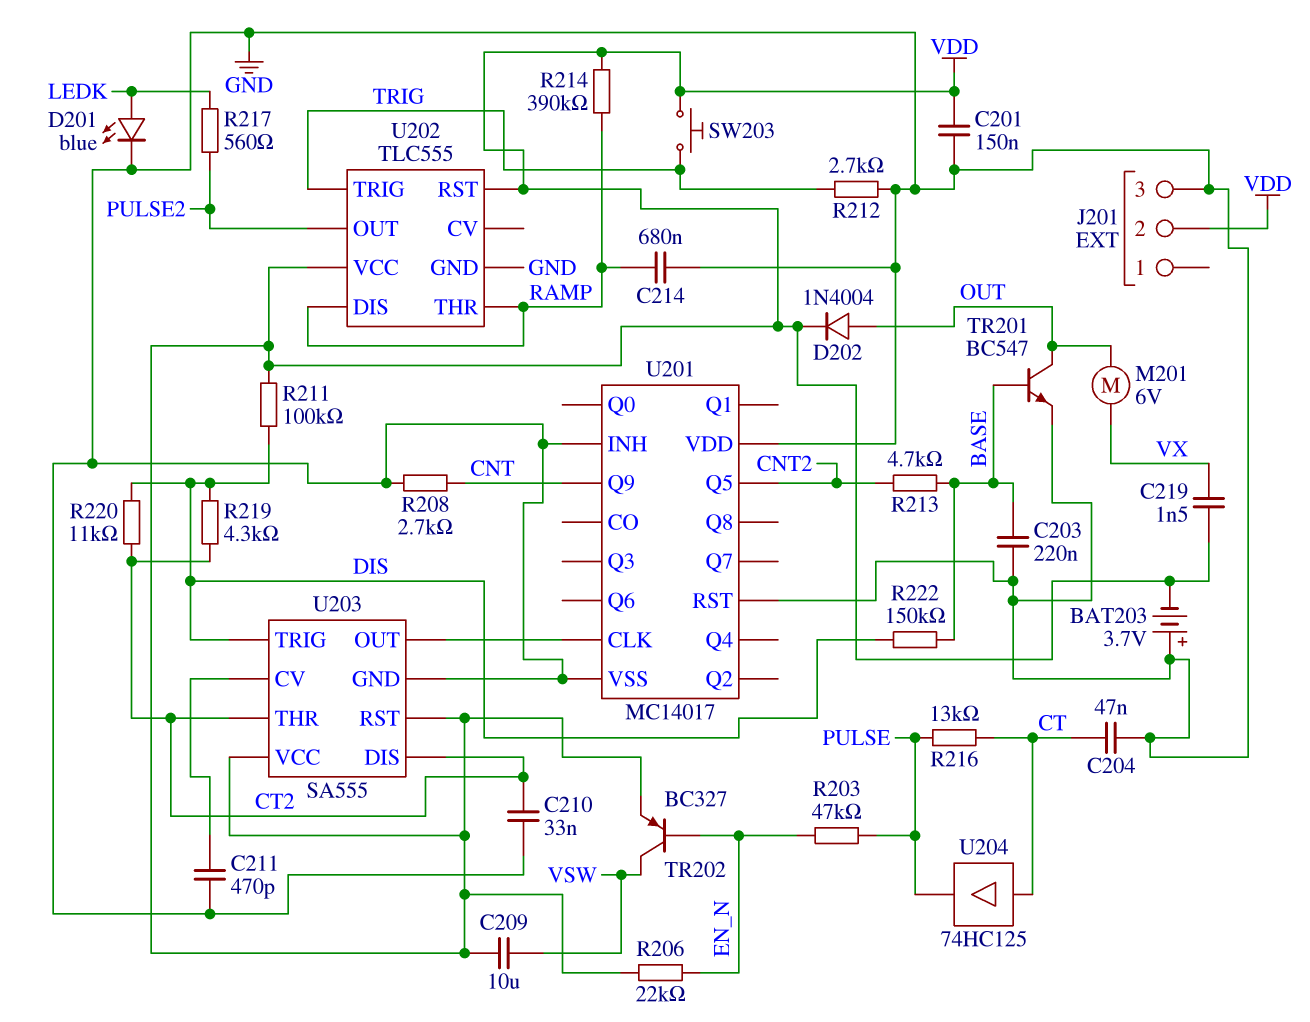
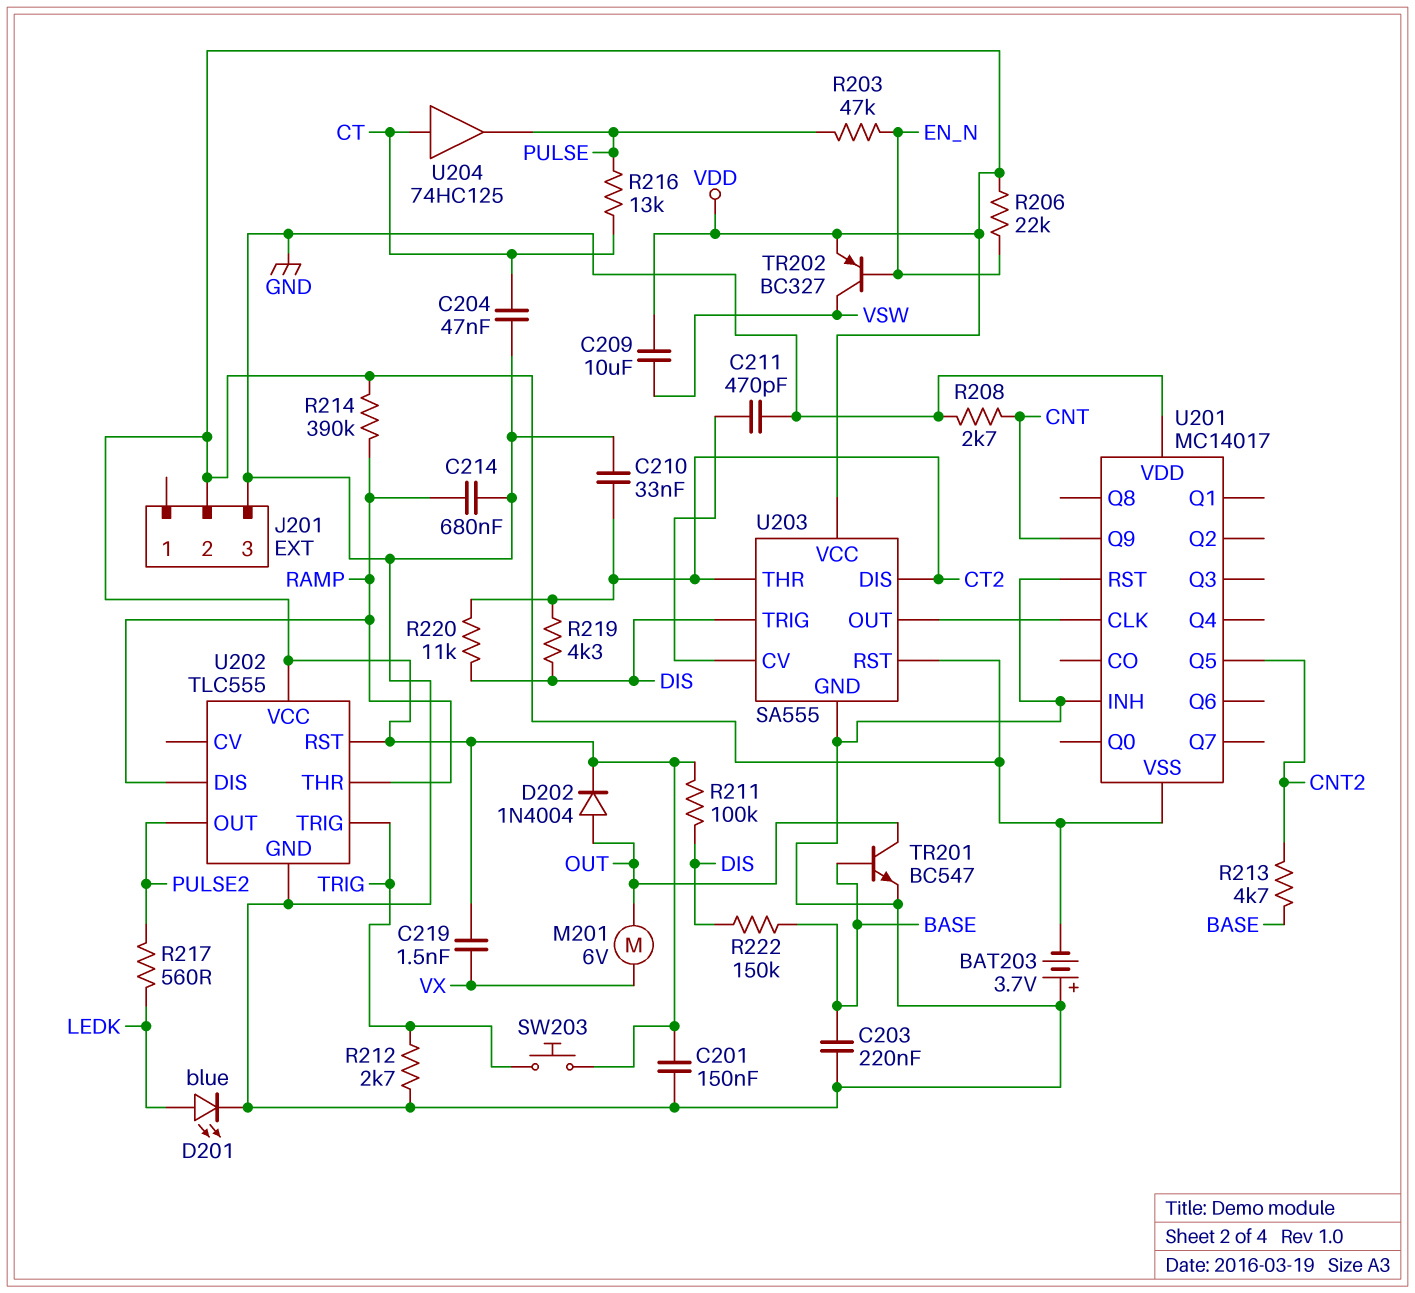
U201 pin VSS: GND -> VDD

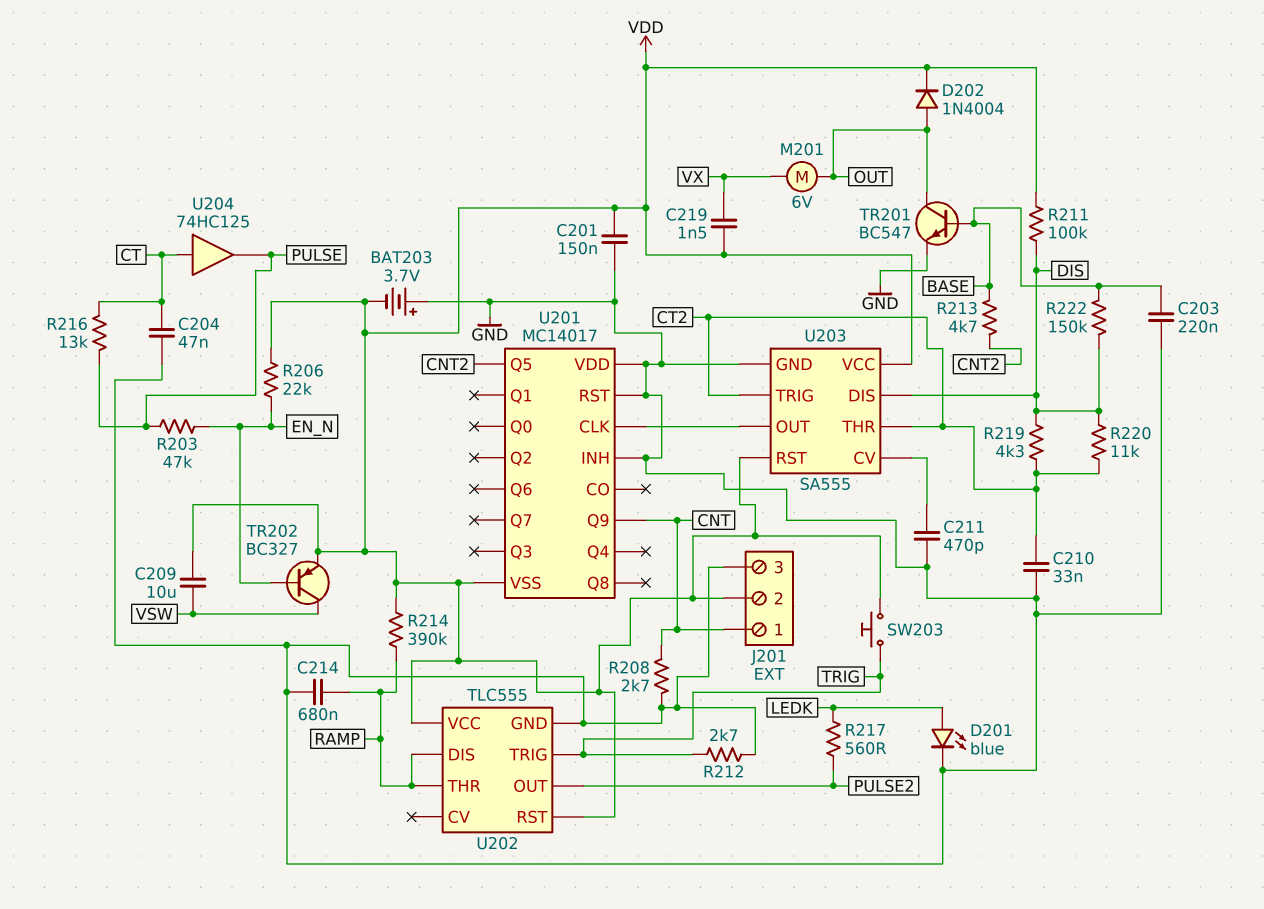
J201 pin 1: none -> CNT
U203 pin DIS: CT2 -> DIS
U203 pin TRIG: DIS -> CT2

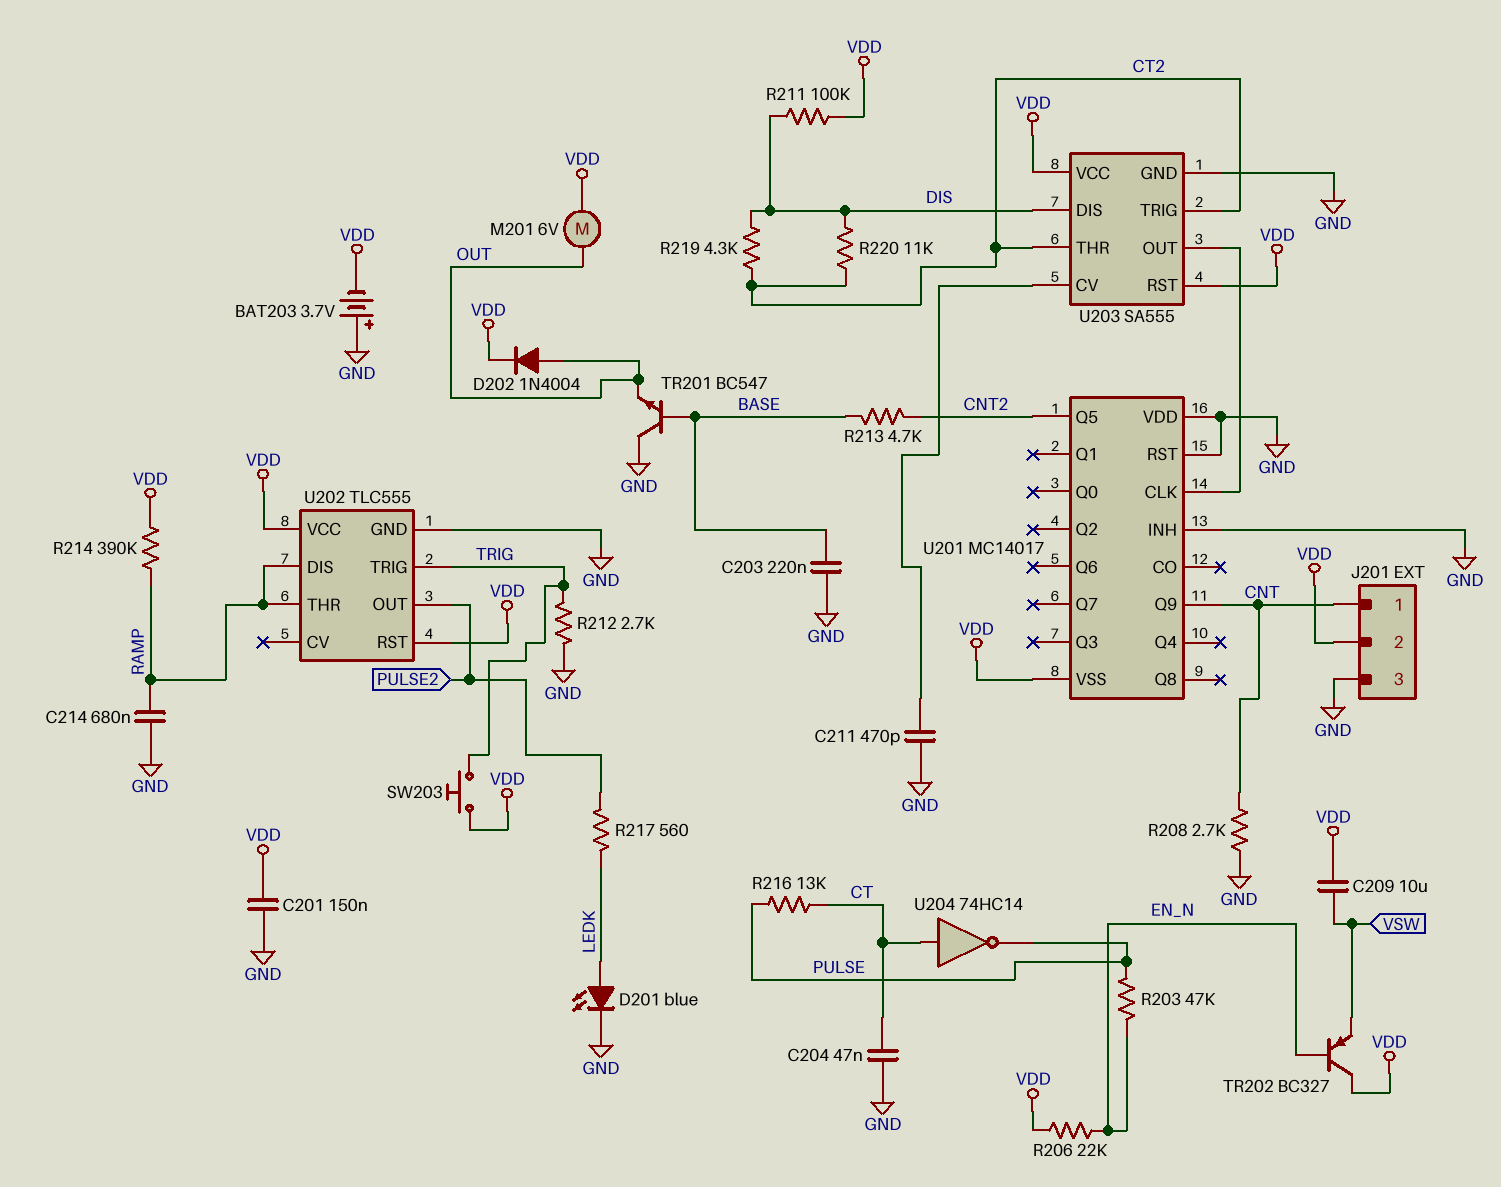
C210: 33nF (CT2, GND) -> none
C219: 1.5nF (VDD, VX) -> none
M201: motor 6V (OUT, VX) -> motor 6V (OUT, VDD)
R222: 150k (BASE, DIS) -> none
TR201: NPN BC547 (B BASE, C OUT, E GND) -> NPN BC547 (B BASE, C GND, E OUT)
TR202: PNP BC327 (B EN_N, C VSW, E VDD) -> PNP BC327 (B EN_N, C VDD, E VSW)
U204: buffer 74HC125 (in CT, out PULSE) -> NOT 74HC14 (in CT, out PULSE)

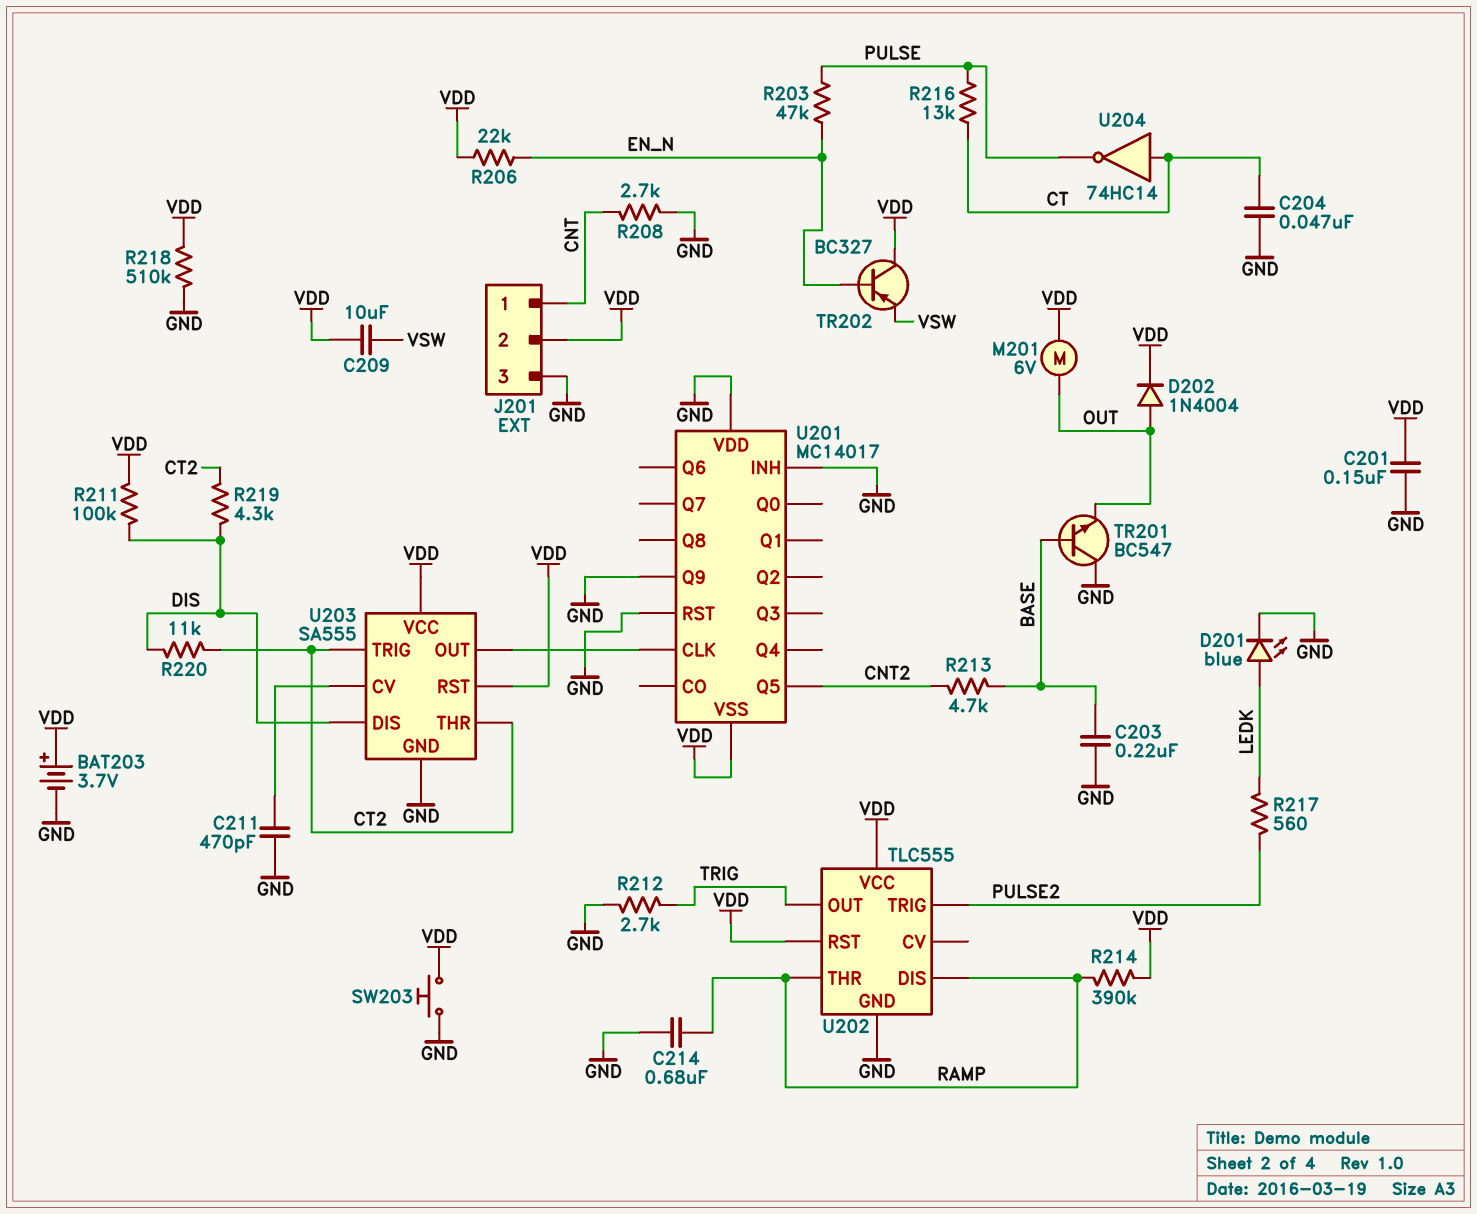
BAT203: 3.7V (plus GND, minus VDD) -> 3.7V (plus VDD, minus GND)
R218: none -> 510k (GND, VDD)
SW203: button (TRIG, VDD) -> button (GND, VDD)
U201 pin Q9: CNT -> GND
U202 pin OUT: PULSE2 -> TRIG
U202 pin TRIG: TRIG -> PULSE2

